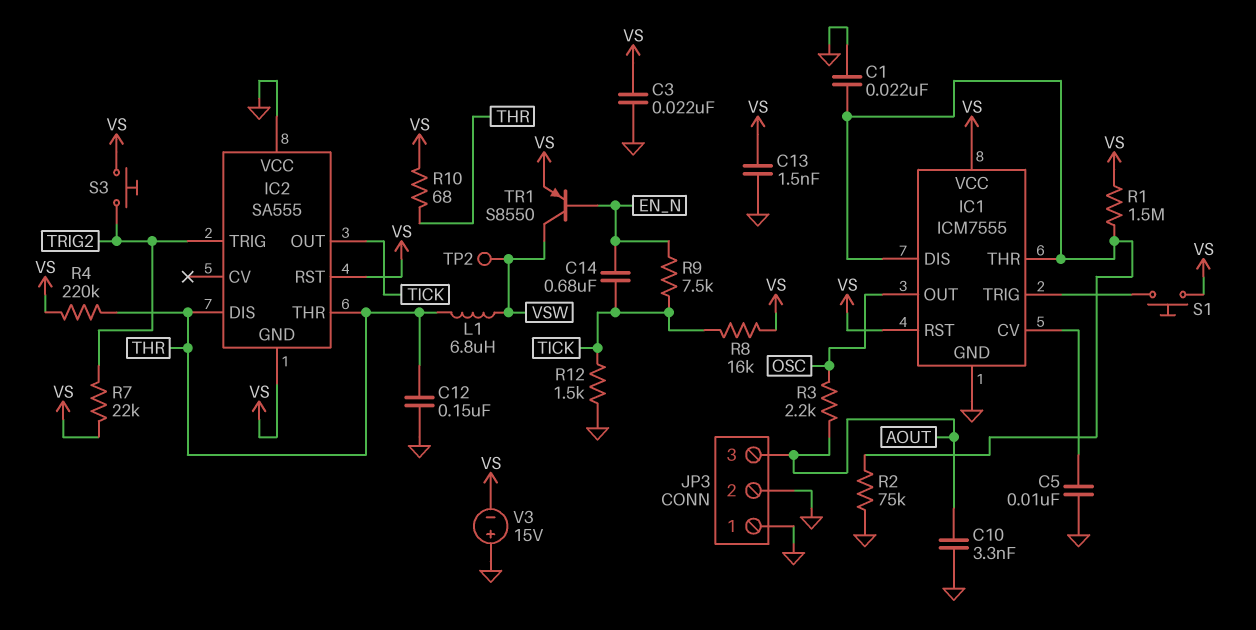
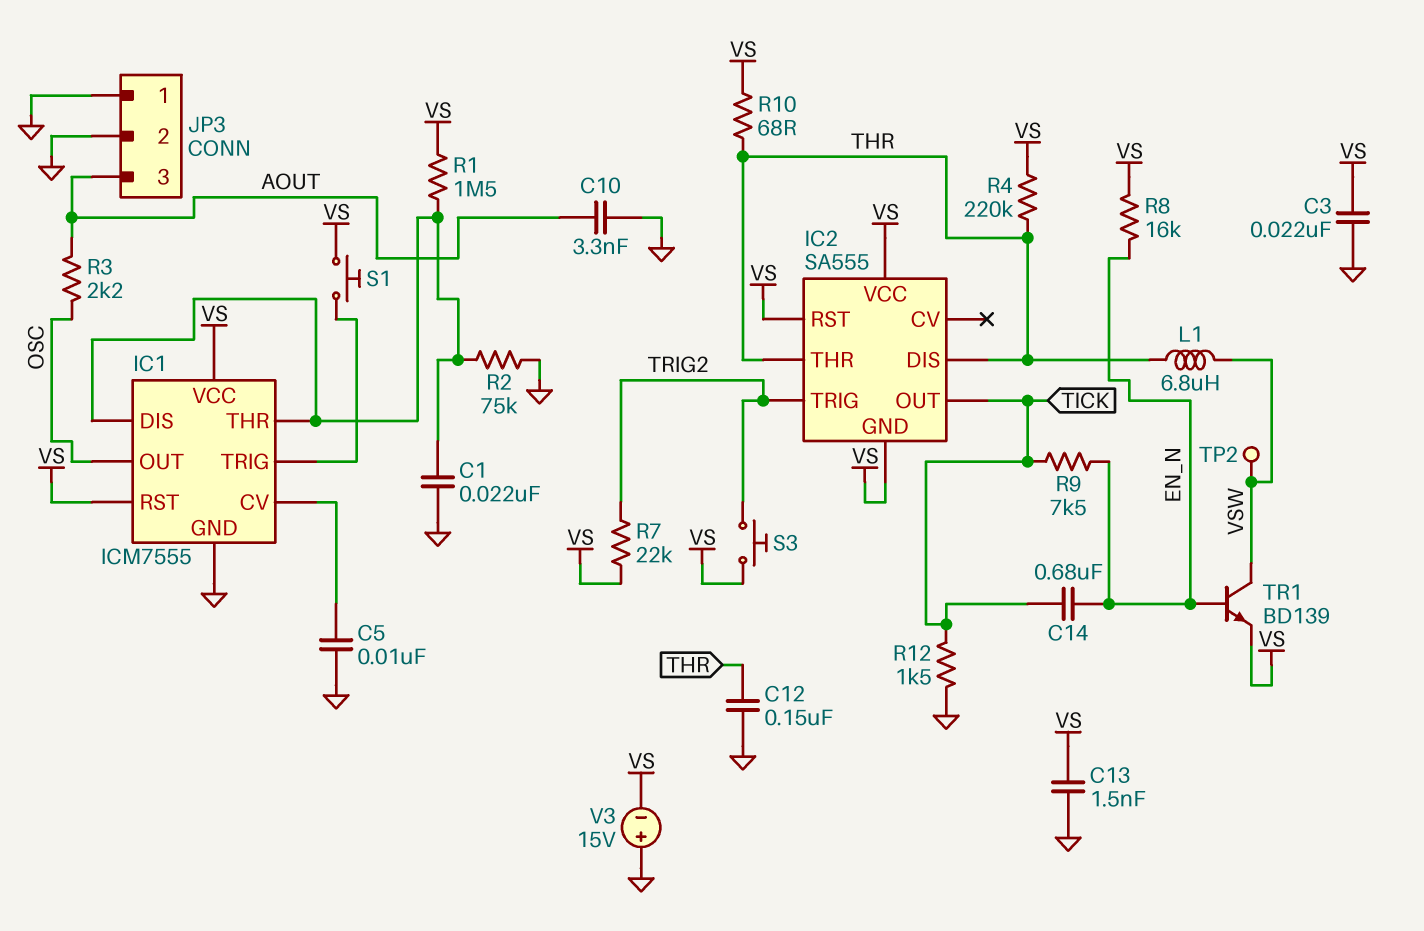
IC2 pin VCC: GND -> VS
R8: 16k (TICK, VS) -> 16k (EN_N, VS)
TR1: PNP S8550 (B EN_N, C VSW, E VS) -> NPN BD139 (B EN_N, C VSW, E VS)

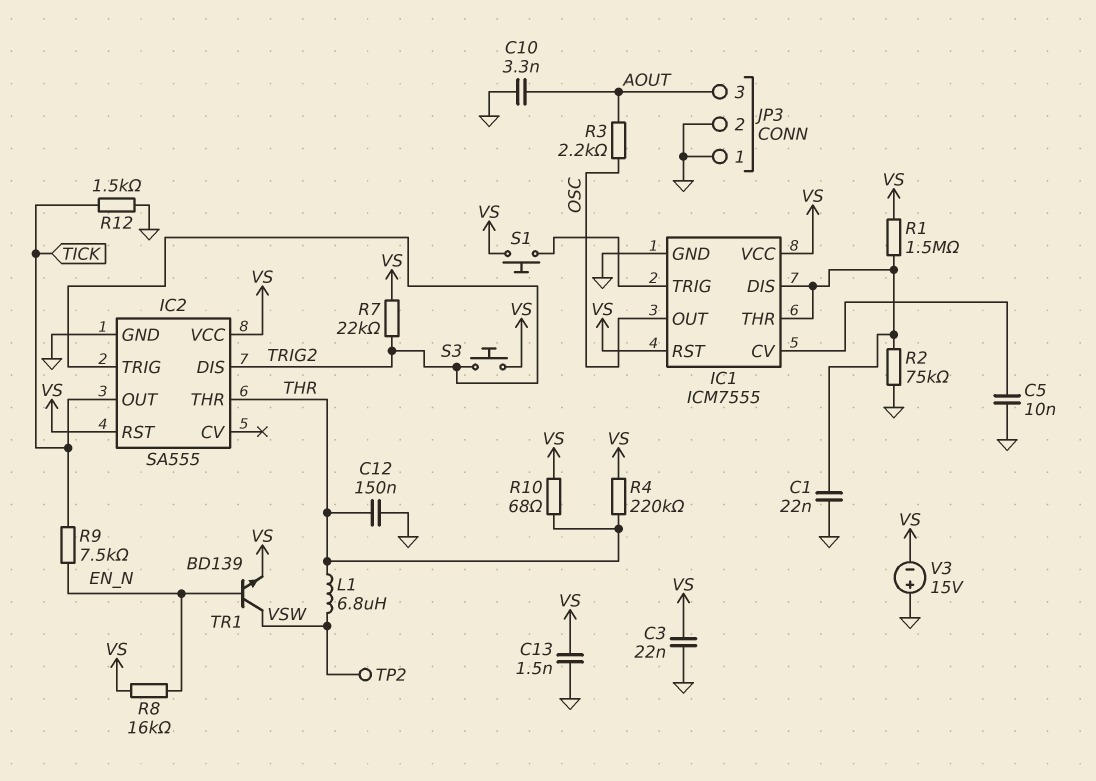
C14: 680nF (EN_N, TICK) -> none
IC2 pin DIS: THR -> TRIG2
IC2 pin GND: VS -> GND

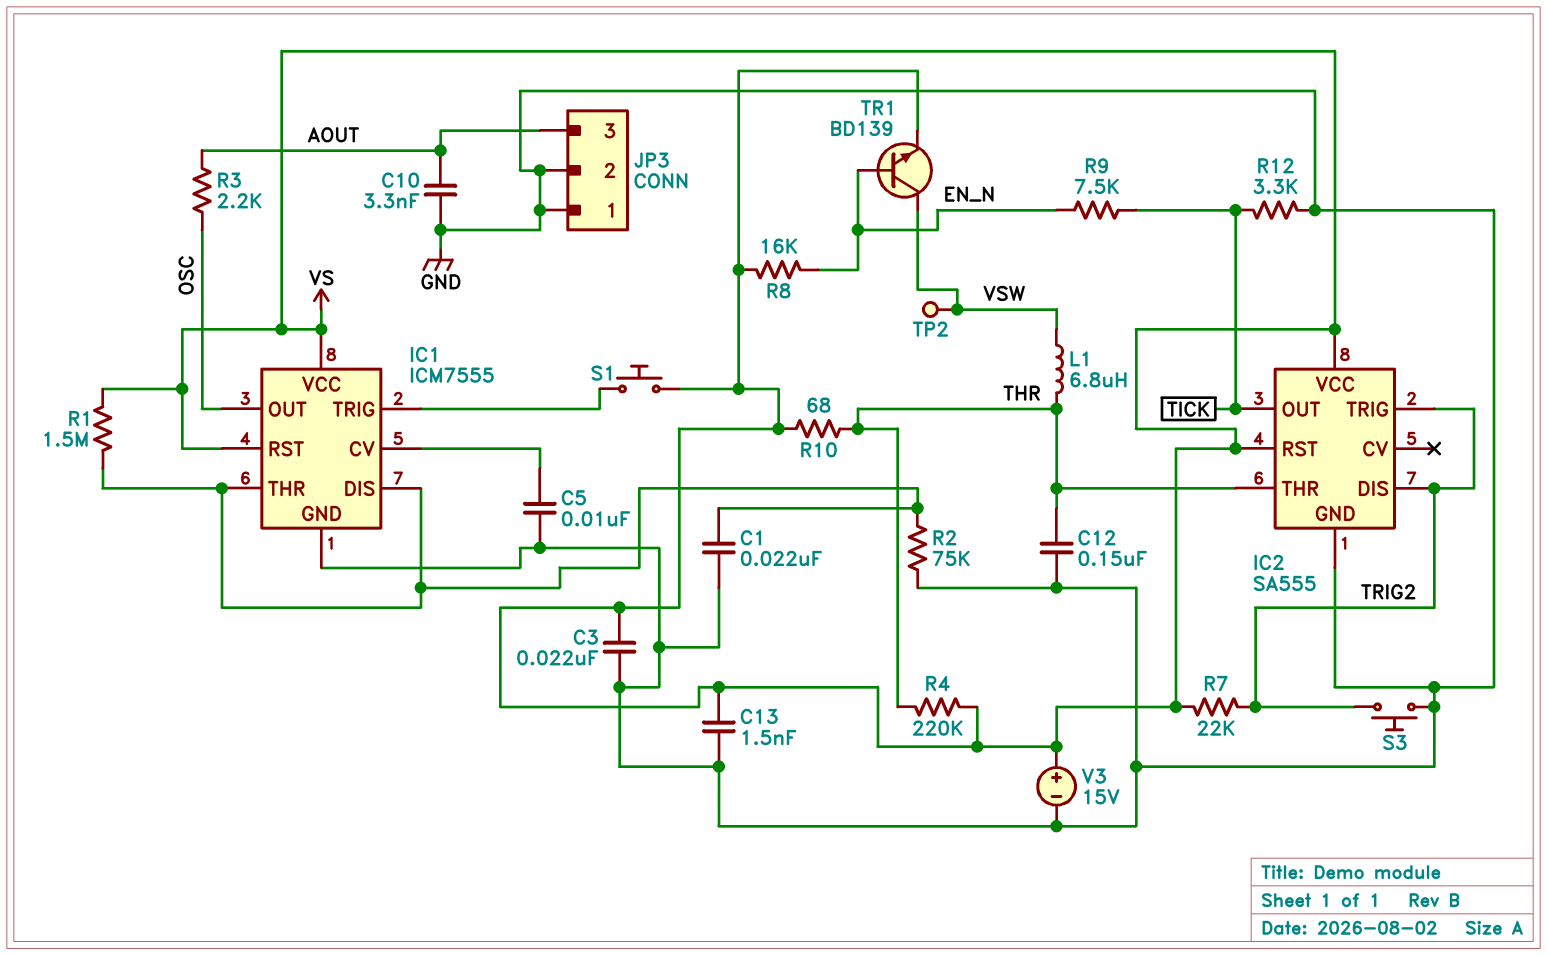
R12: 1.5k (GND, TICK) -> 3.3k (GND, TICK)
S3: button (TRIG2, VS) -> button (GND, TRIG2)
V3: 15V (plus GND, minus VS) -> 15V (plus VS, minus GND)

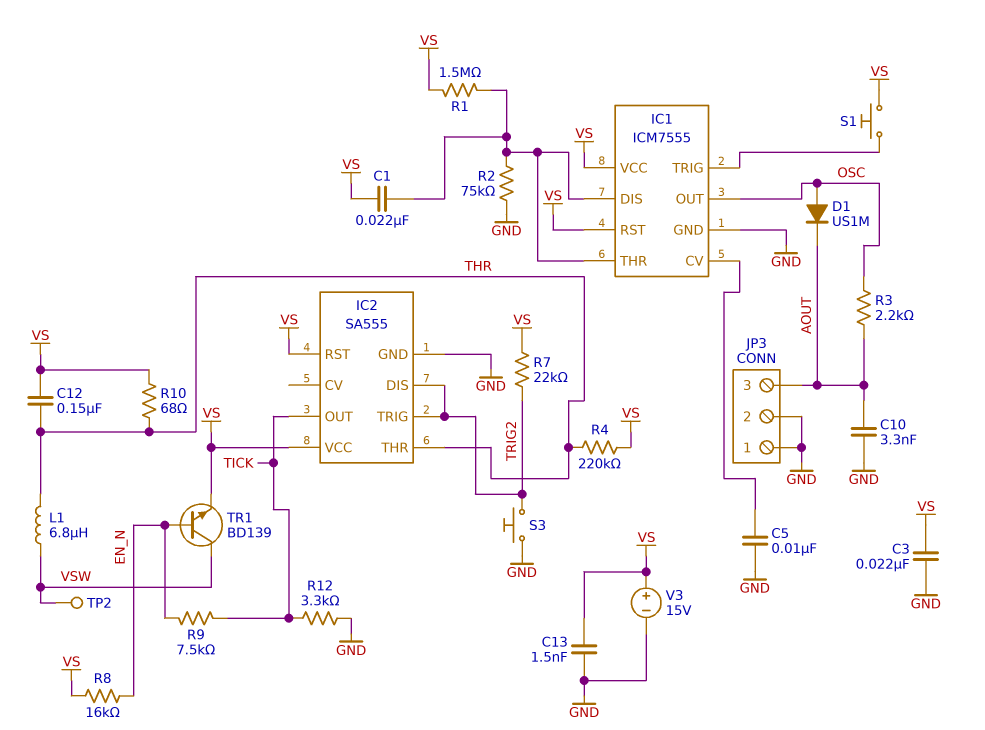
C1: 22nF (GND, IC1/DIS) -> 22nF (IC1/DIS, VS)
C12: 150nF (GND, THR) -> 150nF (THR, VS)
D1: none -> diode US1M (A OSC, K AOUT)

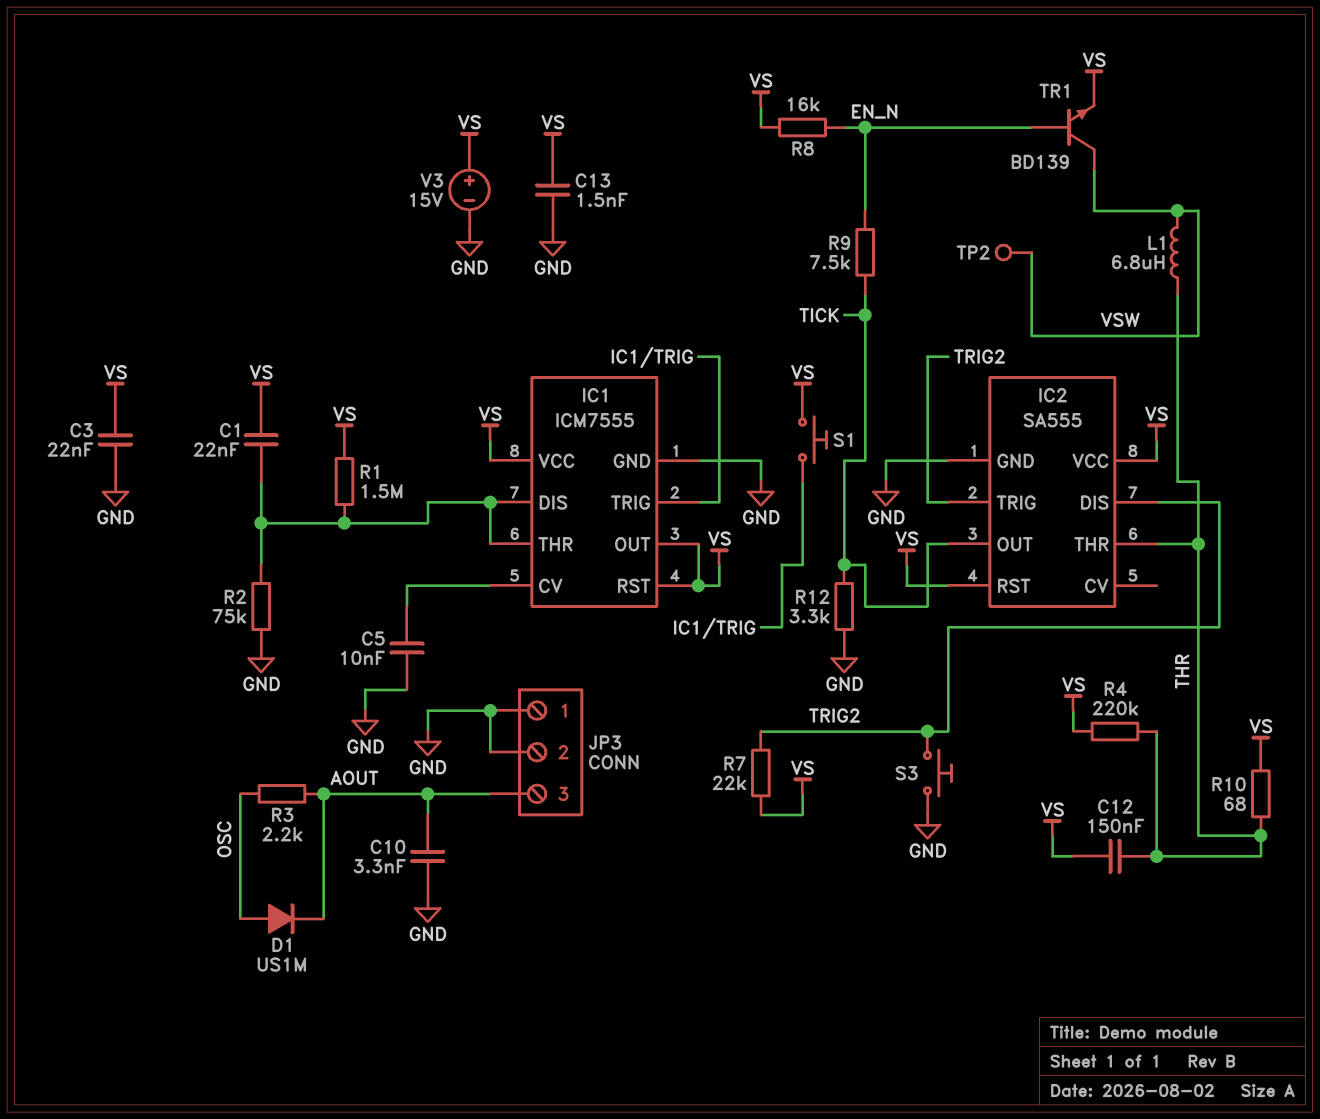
IC1 pin OUT: OSC -> VS

